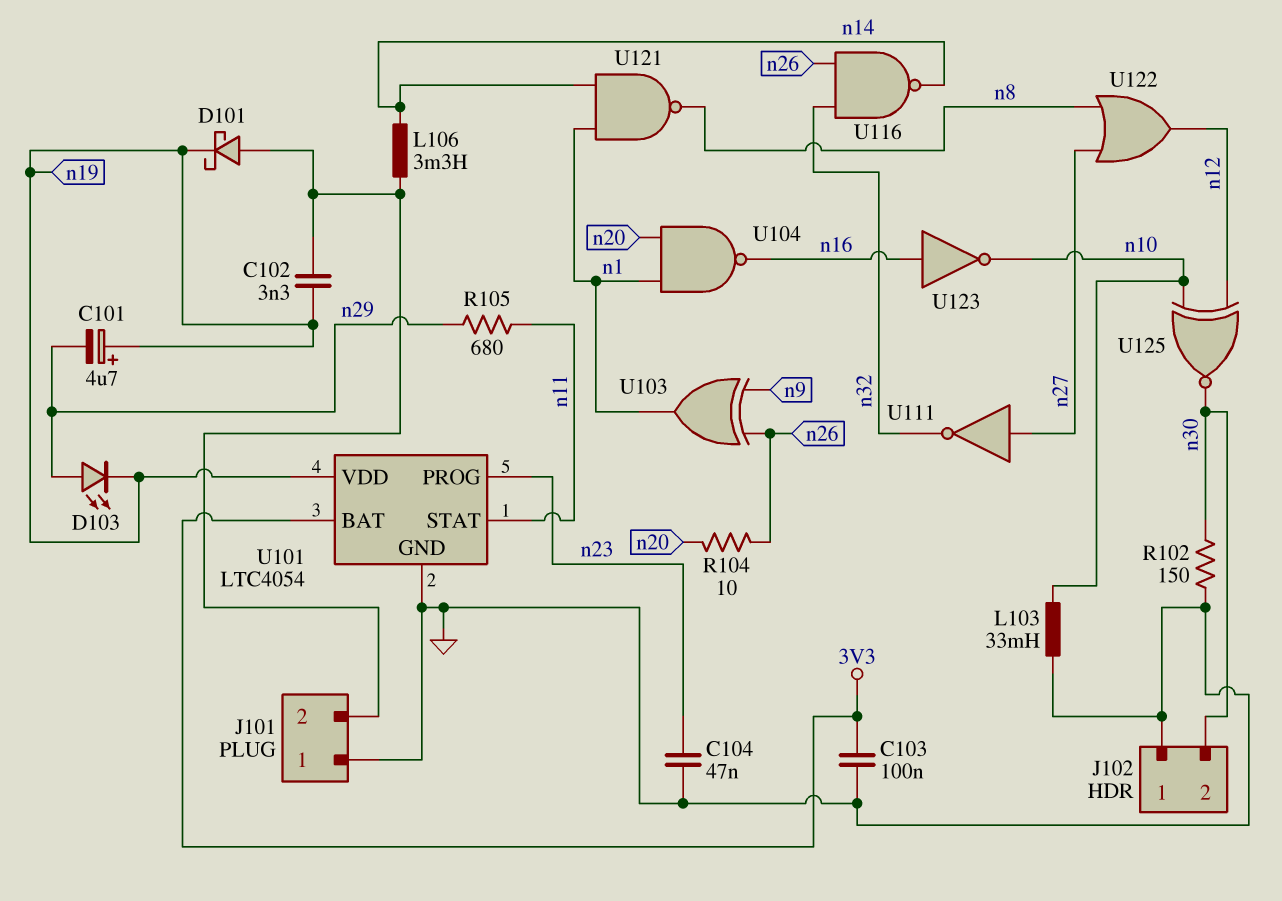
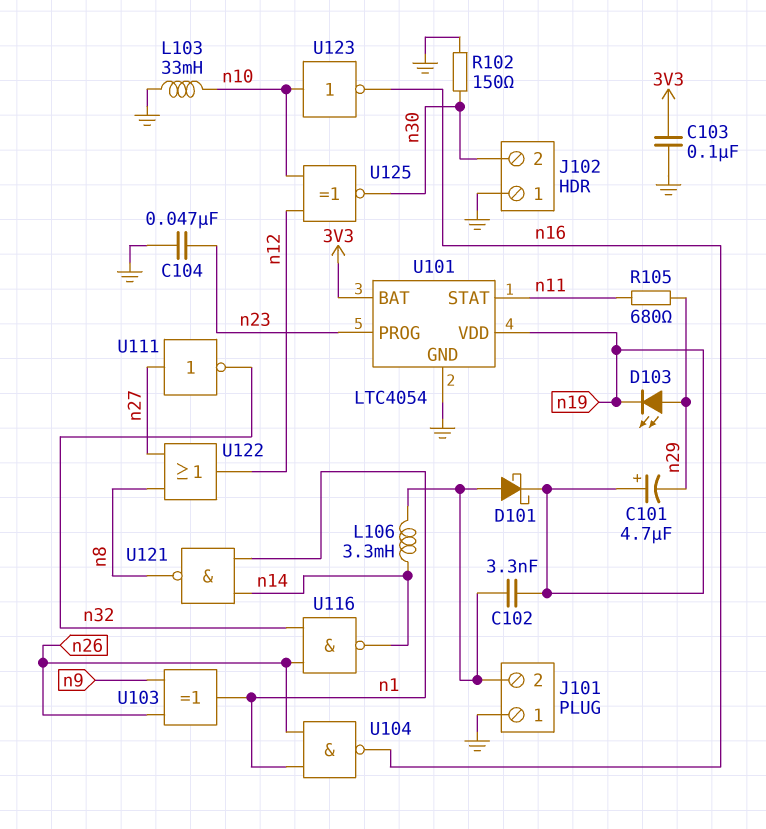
R104: 10 (n20, n26) -> none
U104: NAND (in n1, in n20, out n16) -> NAND (in n1, in n26, out n16)
U123: NOT (in n16, out n10) -> NOT (in n10, out n16)

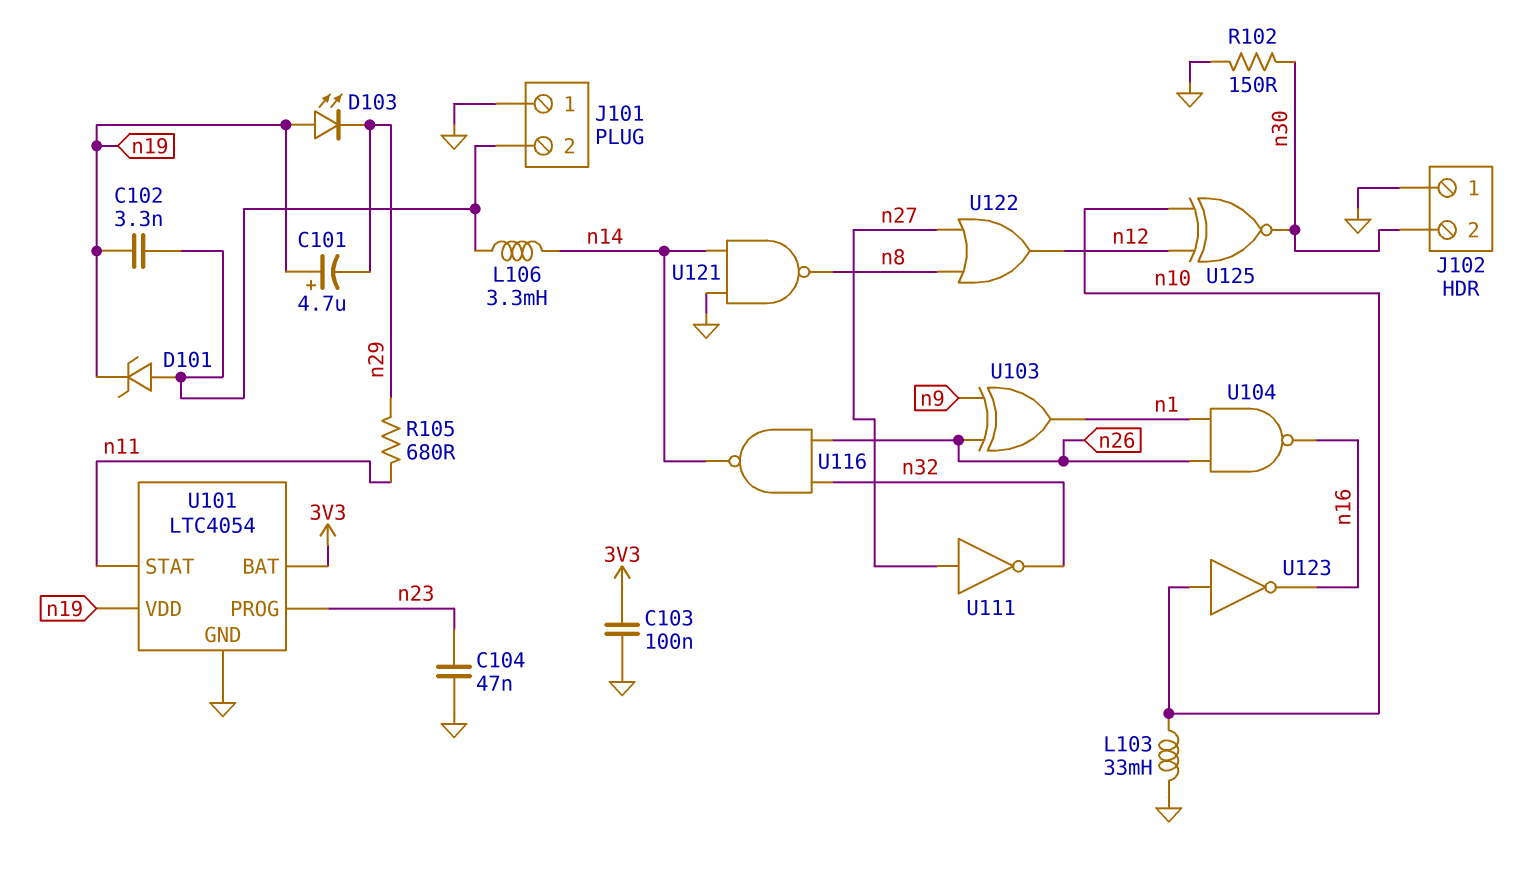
D101: schottky (A J101/2, K n19) -> zener (A J101/2, K n19)
D103: LED (A n29, K n19) -> LED (A n19, K n29)
U121: NAND (in n1, in n14, out n8) -> NAND (in GND, in n14, out n8)

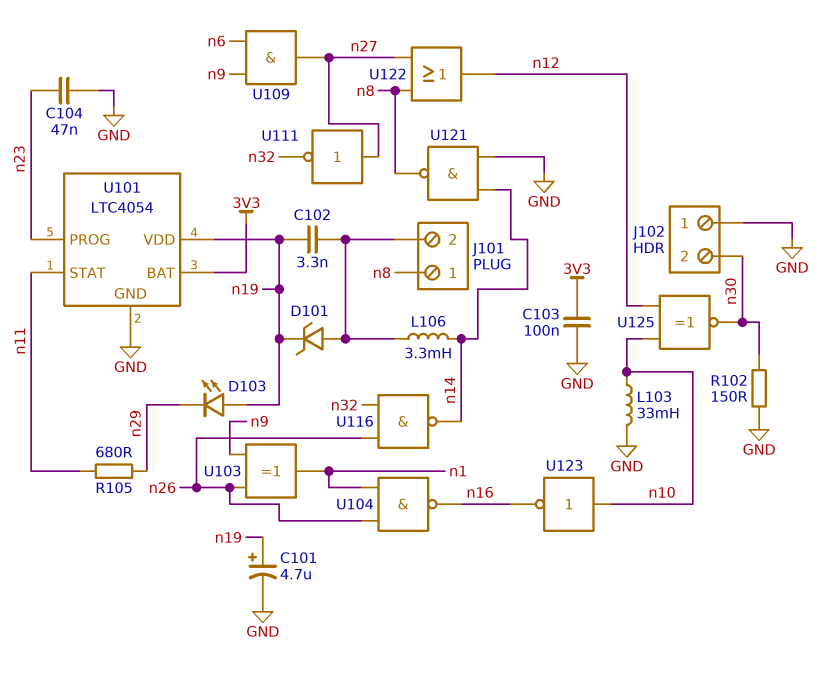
C101: 4.7uF (plus n19, minus n29) -> 4.7uF (plus n19, minus GND)
J101 pin 1: GND -> n8
U109: none -> AND (in n6, in n9, out n27)

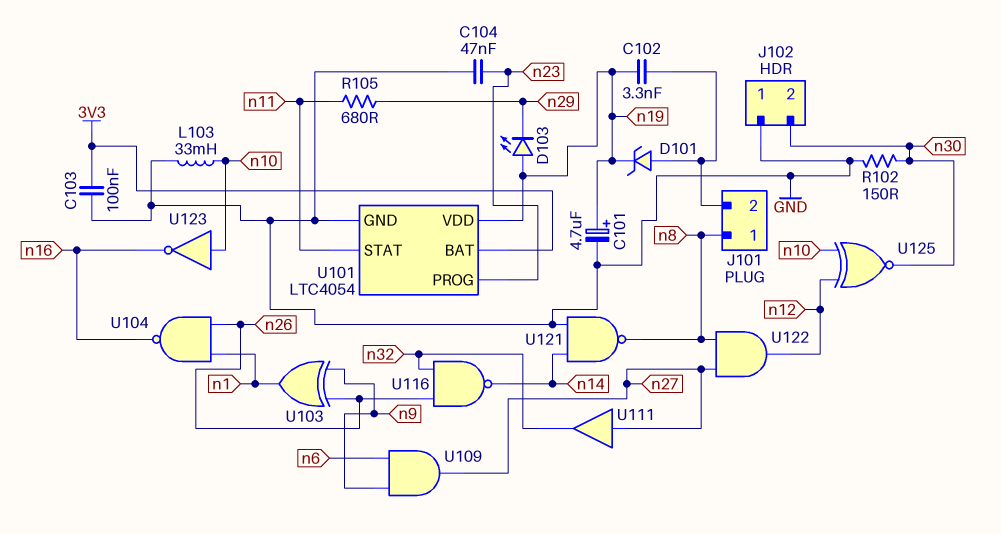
L106: 3.3mH (J101/2, n14) -> none
U111: NOT (in n27, out n32) -> buffer (in n27, out n32)
U122: OR (in n8, in n27, out n12) -> AND (in n8, in n27, out n12)

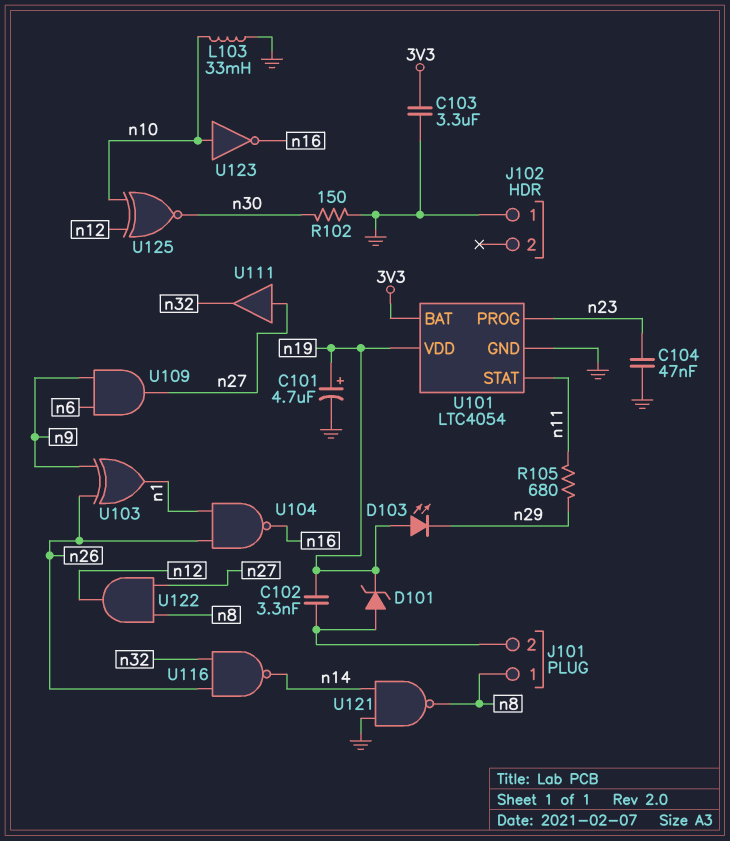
C103: 100nF (3V3, GND) -> 3.3uF (3V3, GND)
J102 pin 2: n30 -> none

